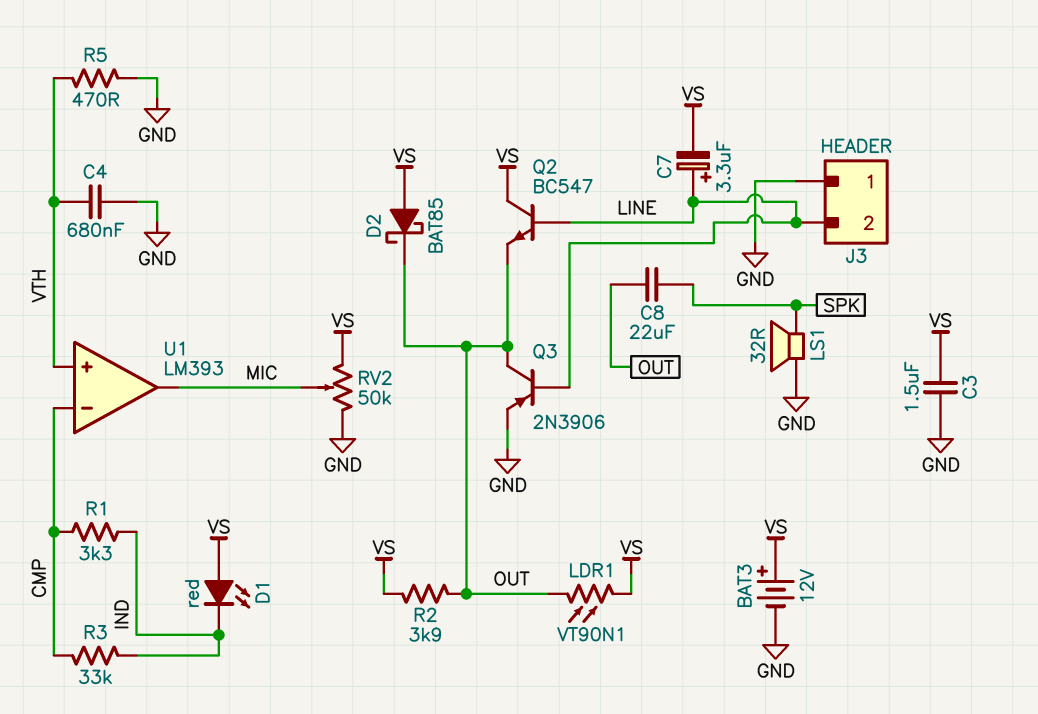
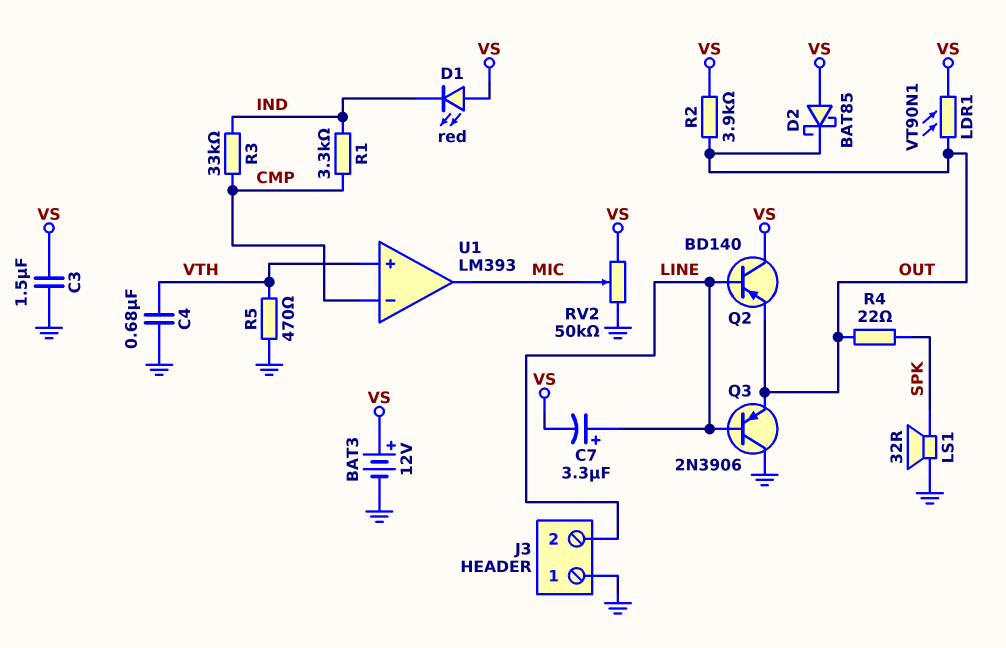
C8: 22uF (OUT, SPK) -> none
Q2: NPN BC547 (B LINE, C VS, E OUT) -> PNP BD140 (B LINE, C VS, E OUT)
Q3: PNP 2N3906 (B LINE, C OUT, E GND) -> PNP 2N3906 (B LINE, C GND, E OUT)
R4: none -> 22 (OUT, SPK)

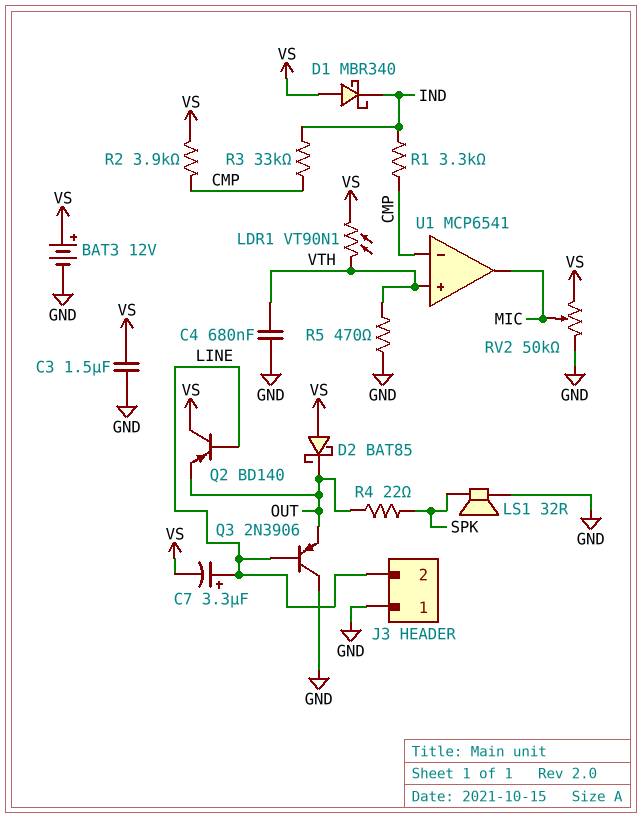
D1: LED red (A VS, K IND) -> schottky MBR340 (A VS, K IND)
LDR1: VT90N1 (OUT, VS) -> VT90N1 (VS, VTH)
R2: 3.9k (OUT, VS) -> 3.9k (CMP, VS)
U1: LM393 -> MCP6541

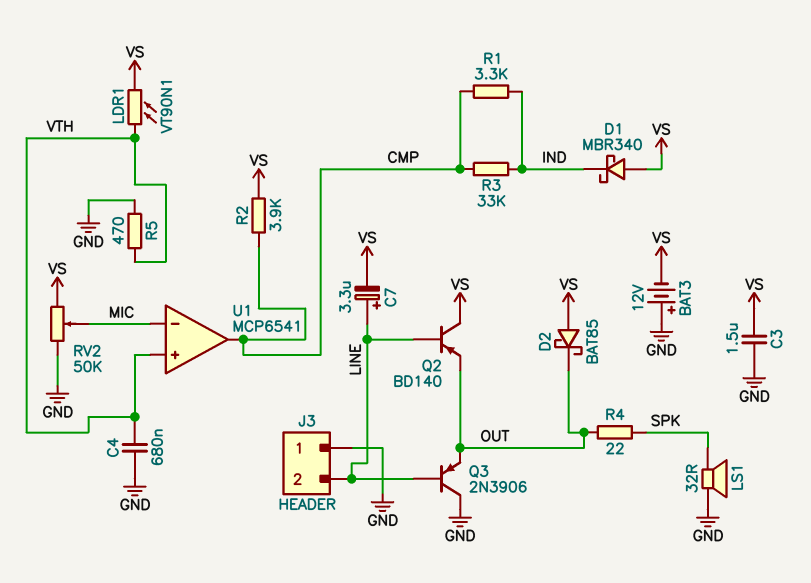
BAT3: 12V (plus VS, minus GND) -> 12V (plus GND, minus VS)
U1 pin in-: CMP -> MIC
U1 pin out: MIC -> CMP

